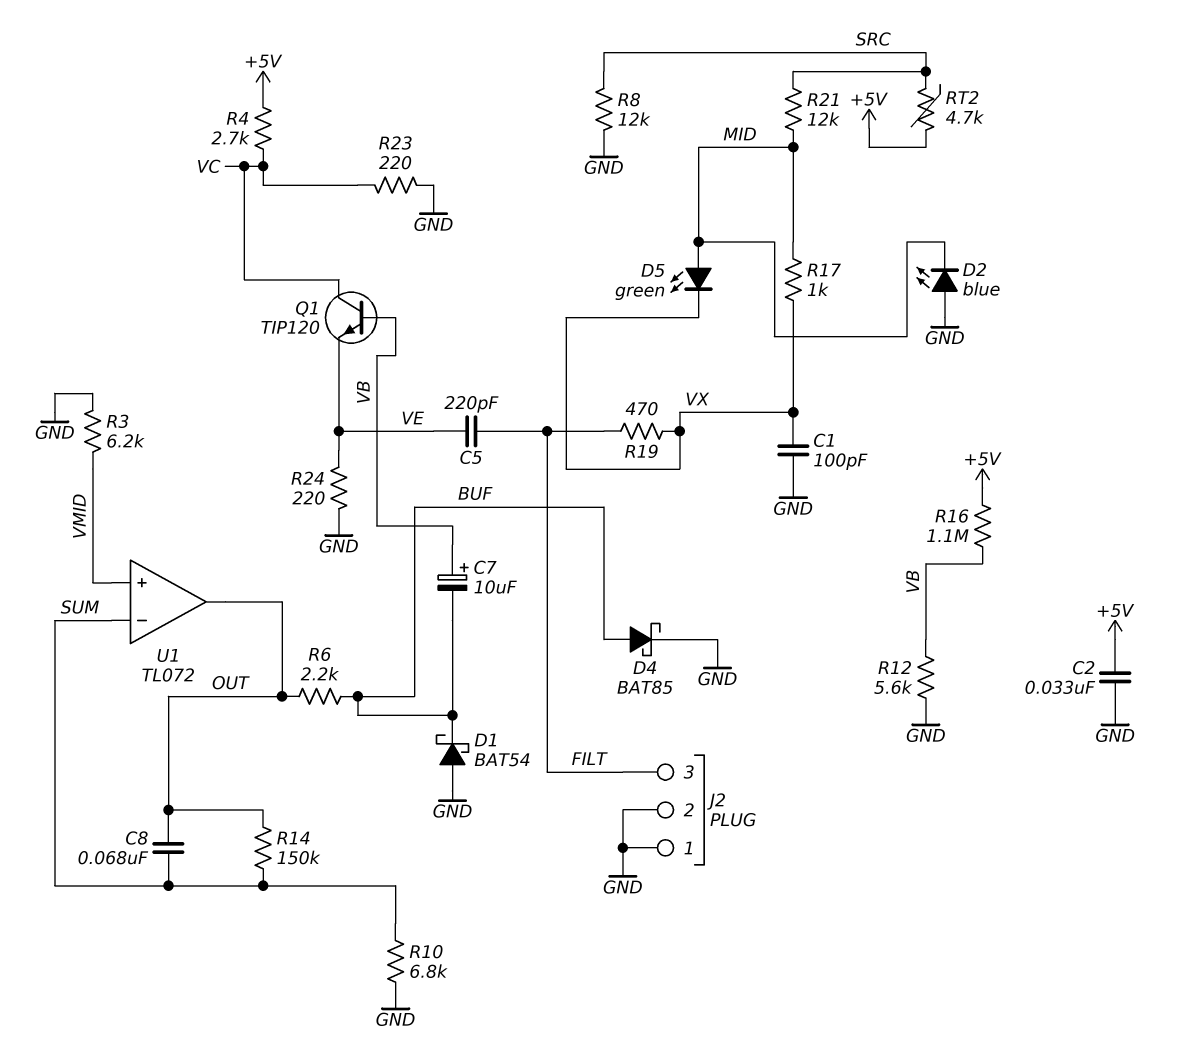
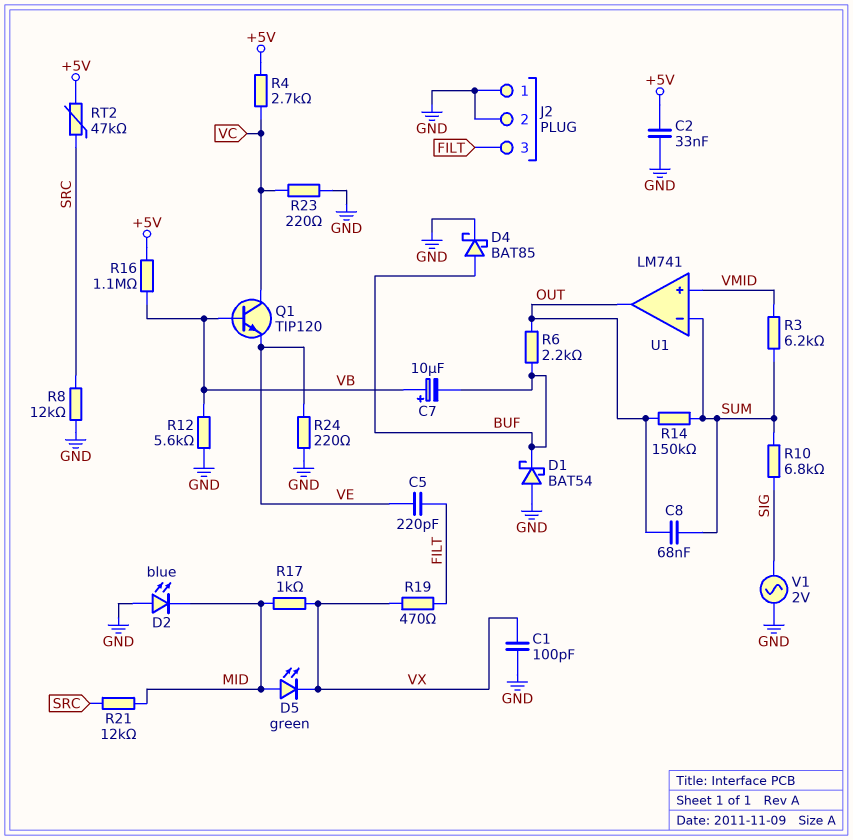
R3: 6.2k (GND, VMID) -> 6.2k (SUM, VMID)
R10: 6.8k (GND, SUM) -> 6.8k (SIG, SUM)
RT2: 4.7k (+5V, SRC) -> 47k (+5V, SRC)
U1: TL072 -> LM741
V1: none -> AC 2V (GND, SIG)

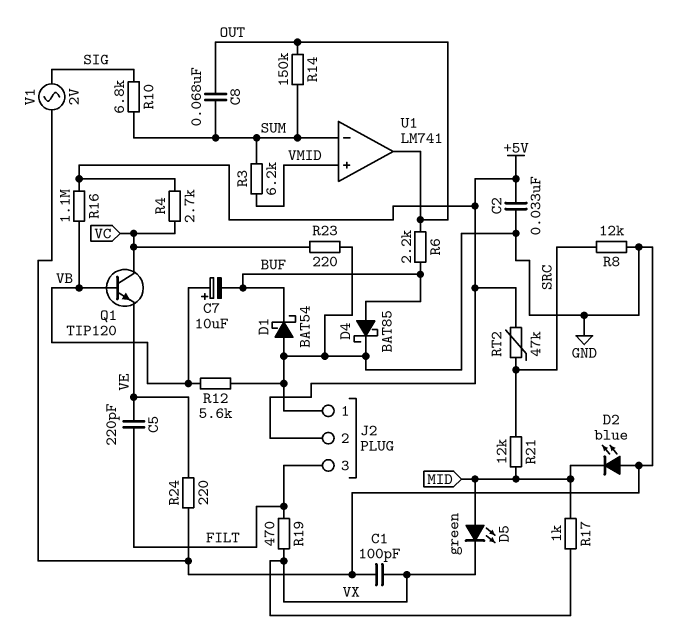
J2 pin 2: GND -> +5V

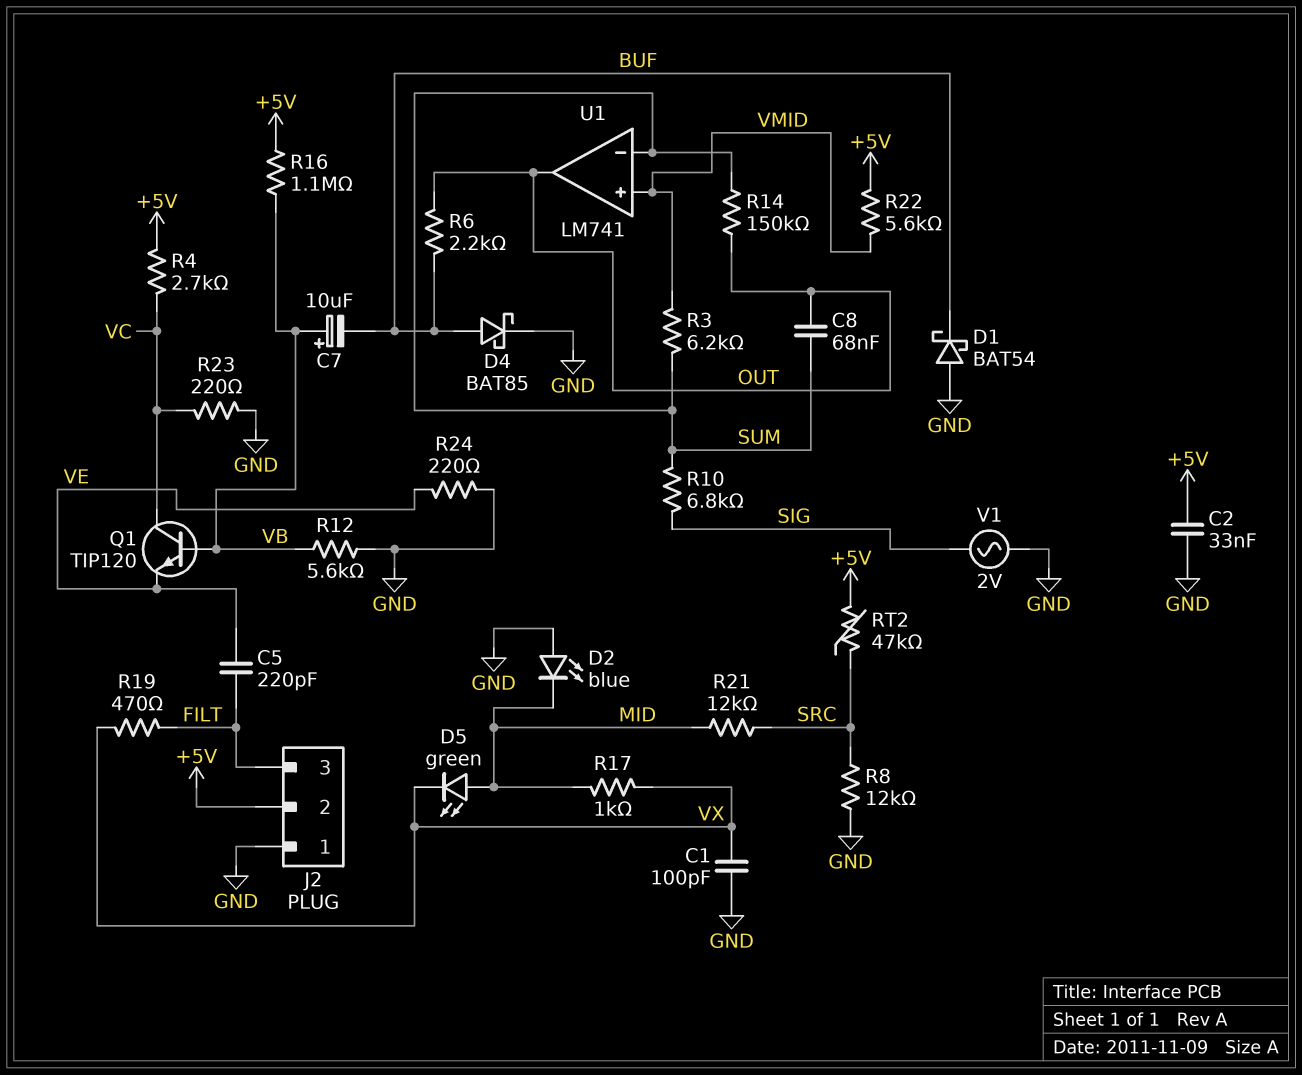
R22: none -> 5.6k (+5V, VMID)

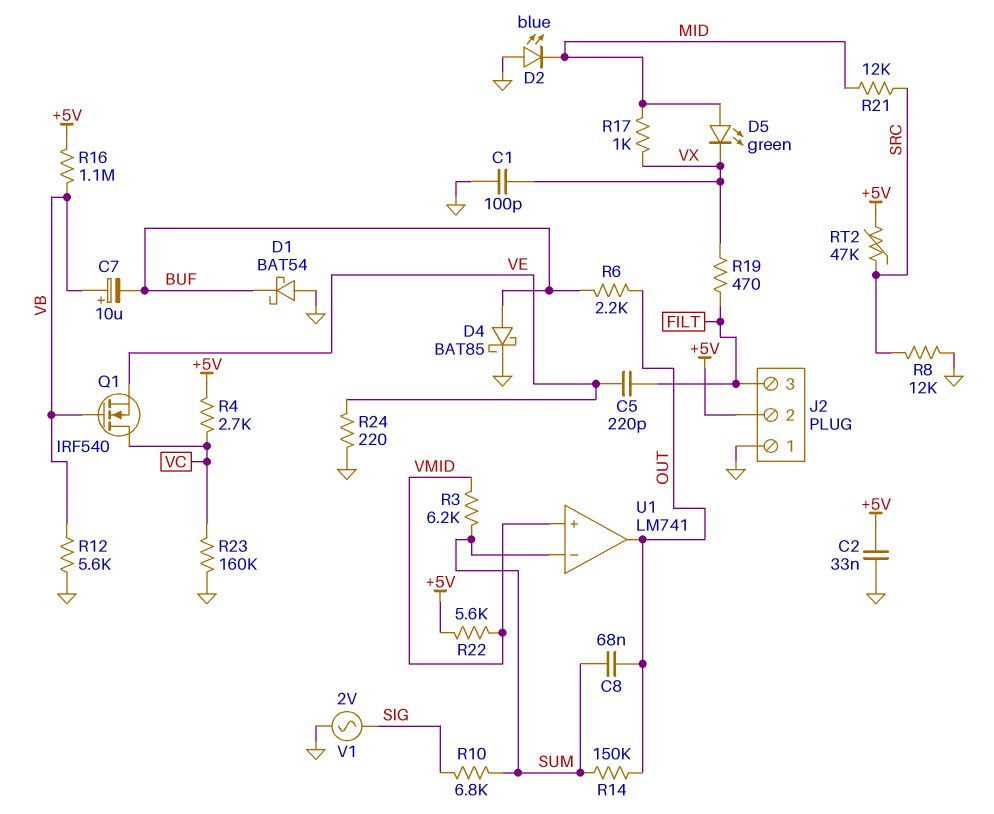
Q1: NPN TIP120 (B VB, C VC, E VE) -> NMOS IRF540 (G VB, D VC, S VE)
R23: 220 (GND, VC) -> 160k (GND, VC)

